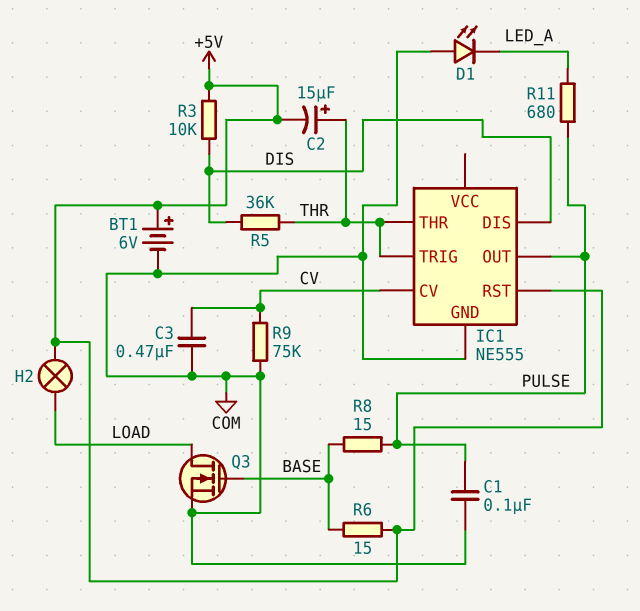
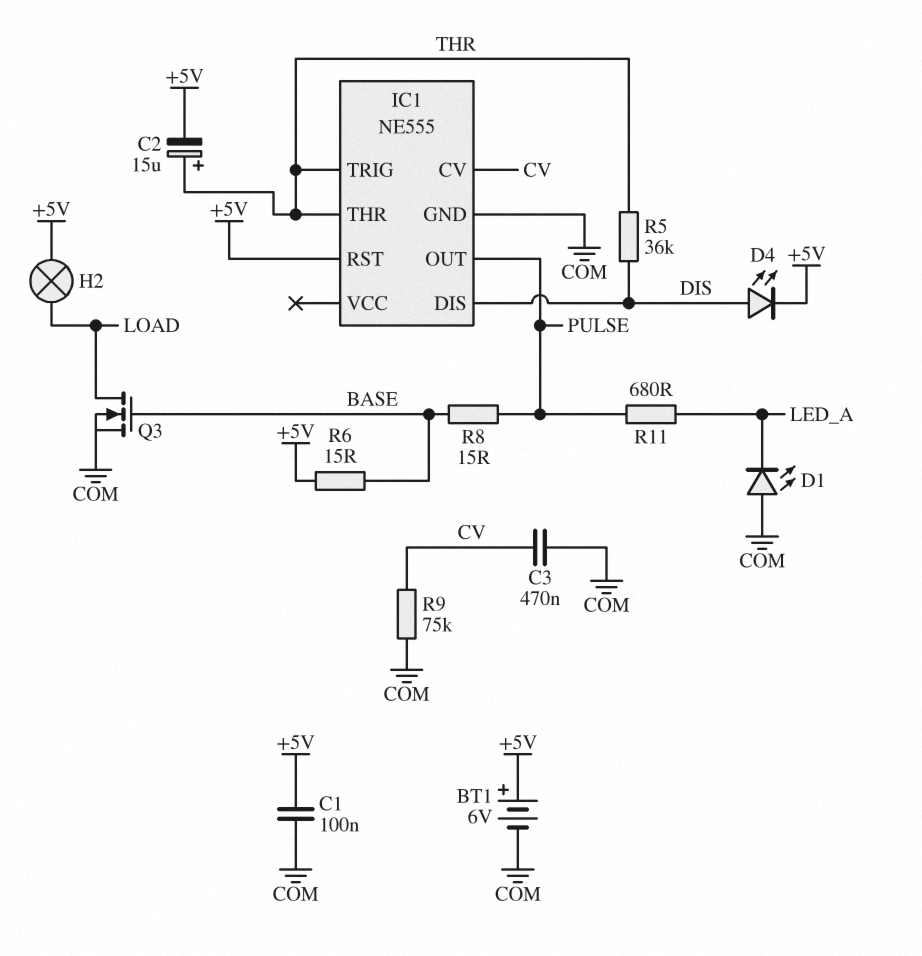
C1: 100nF (COM, PULSE) -> 100nF (+5V, COM)
D4: none -> LED (A DIS, K +5V)
R3: 10k (+5V, DIS) -> none

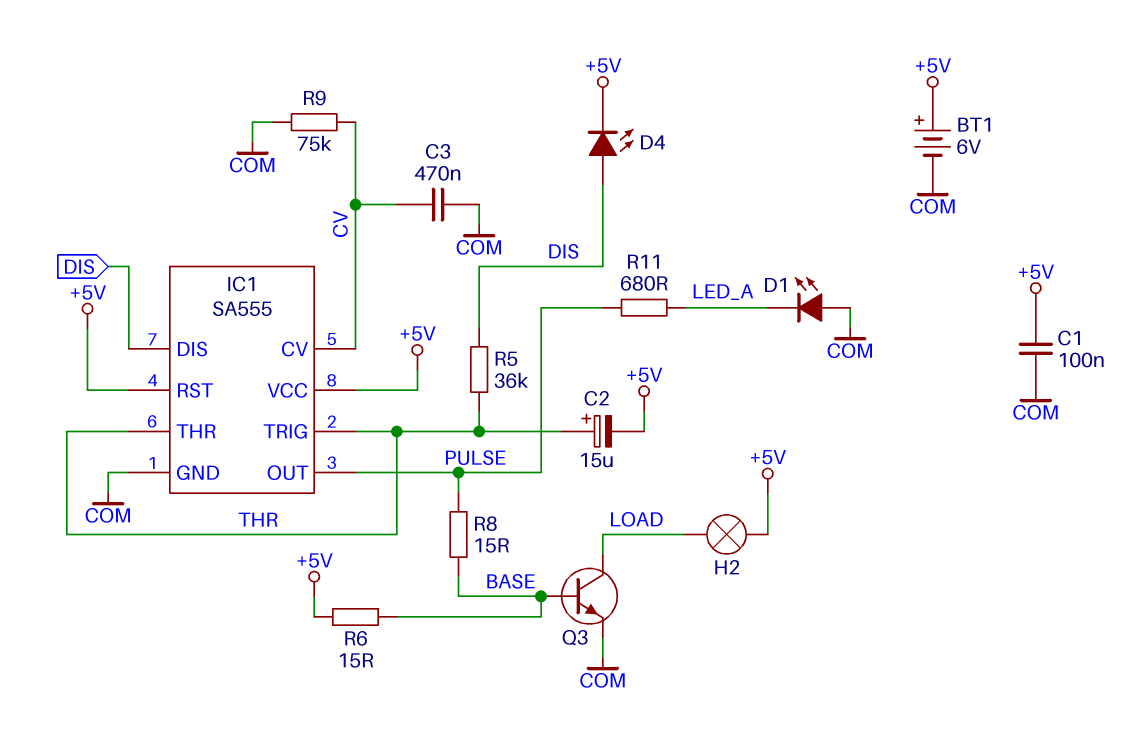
IC1: NE555 -> SA555
IC1 pin VCC: none -> +5V
Q3: NMOS (G BASE, D LOAD, S COM) -> NPN (B BASE, C LOAD, E COM)

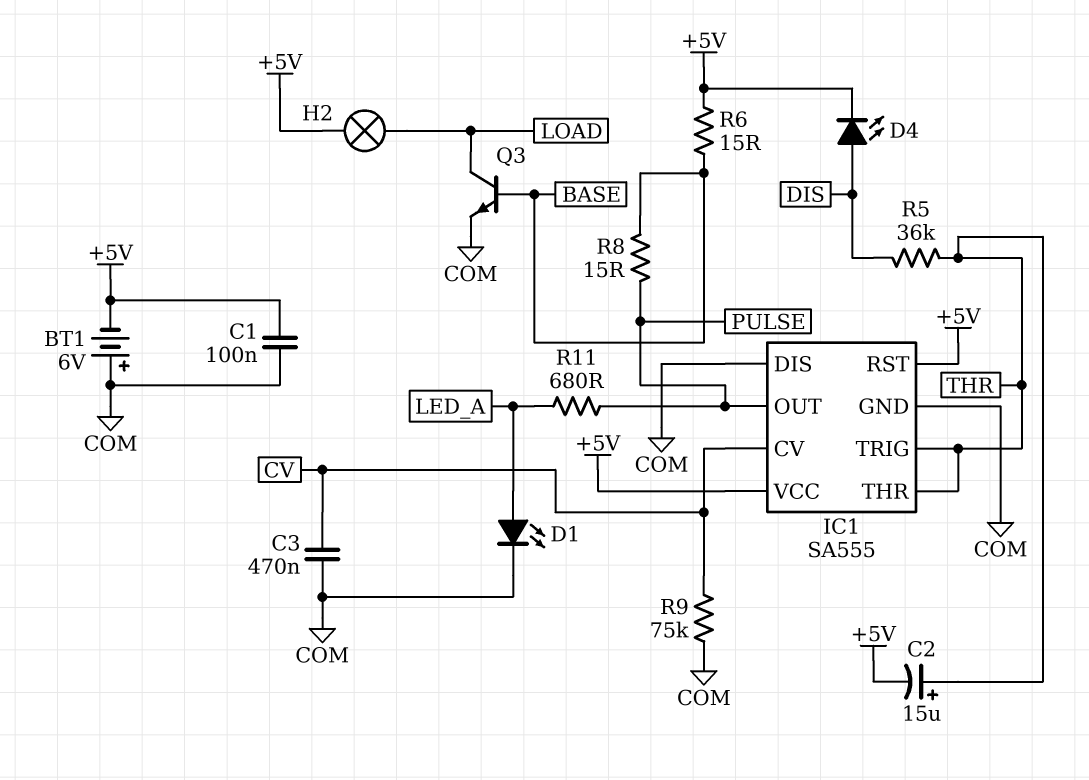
BT1: 6V (plus +5V, minus COM) -> 6V (plus COM, minus +5V)
D1: LED (A COM, K LED_A) -> LED (A LED_A, K COM)
IC1 pin DIS: DIS -> COM

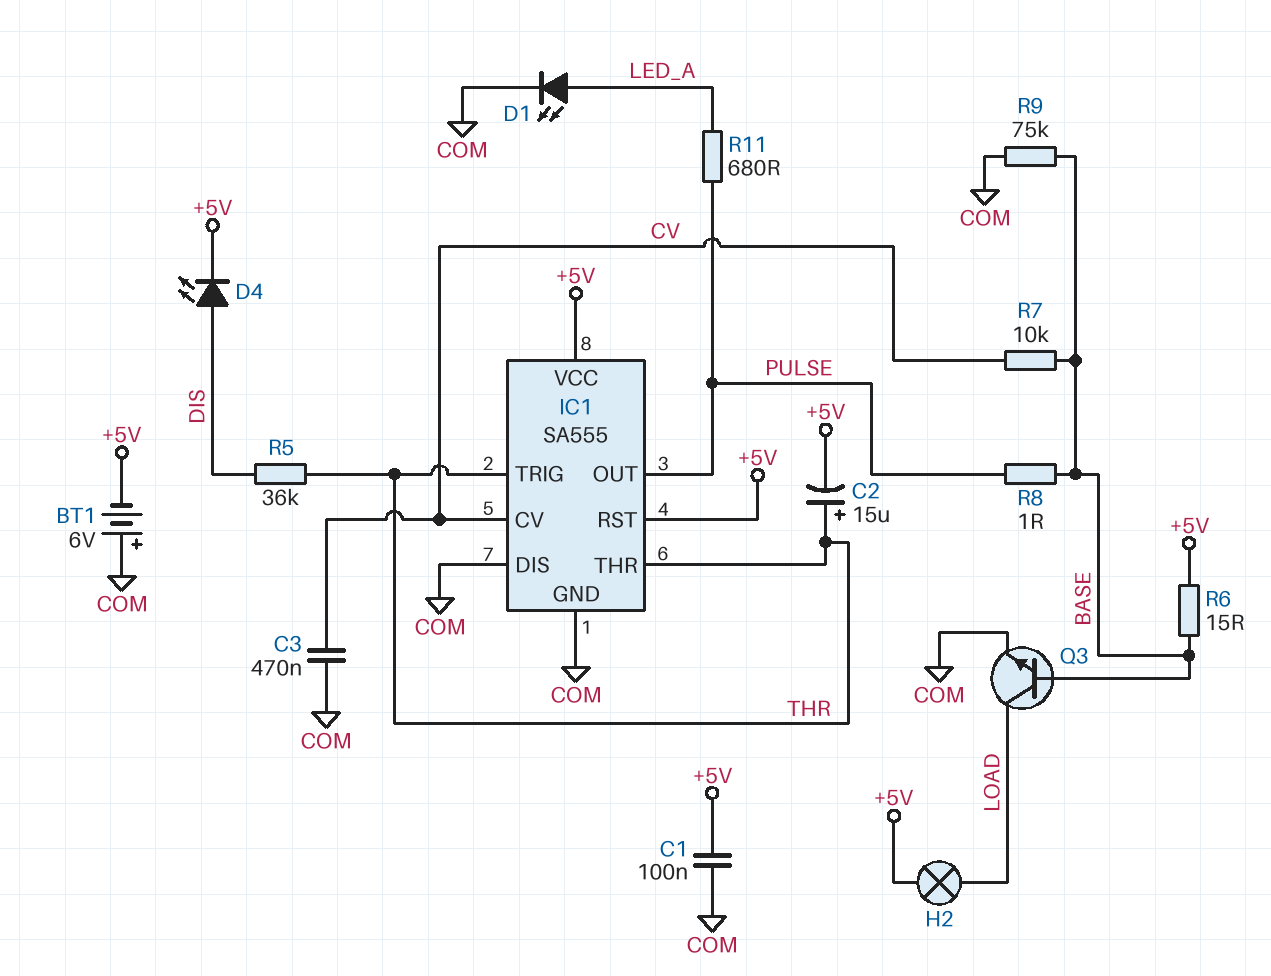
R7: none -> 10k (BASE, CV)
R8: 15 (BASE, PULSE) -> 1 (BASE, PULSE)
R9: 75k (COM, CV) -> 75k (BASE, COM)

